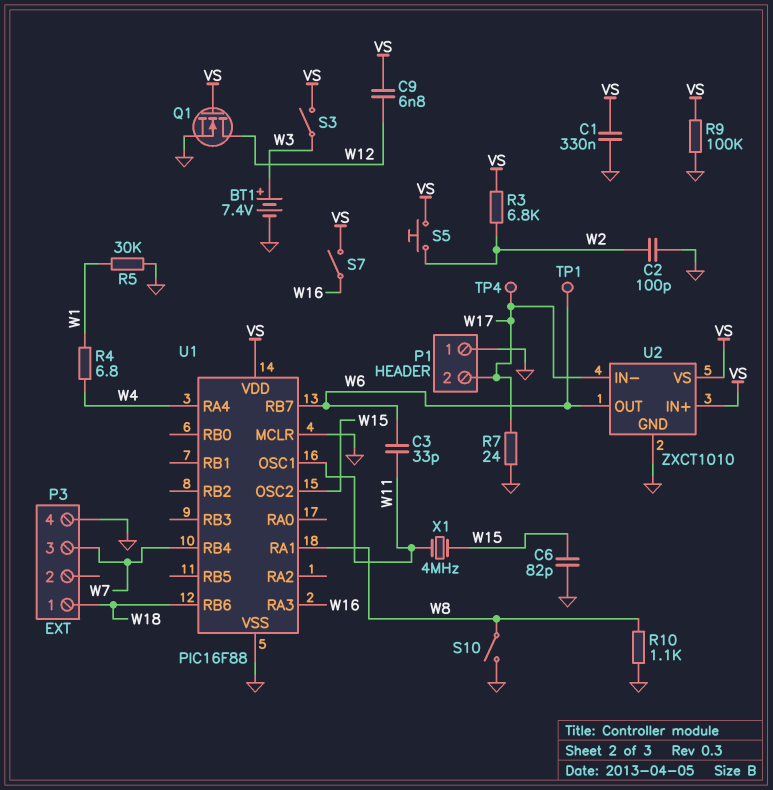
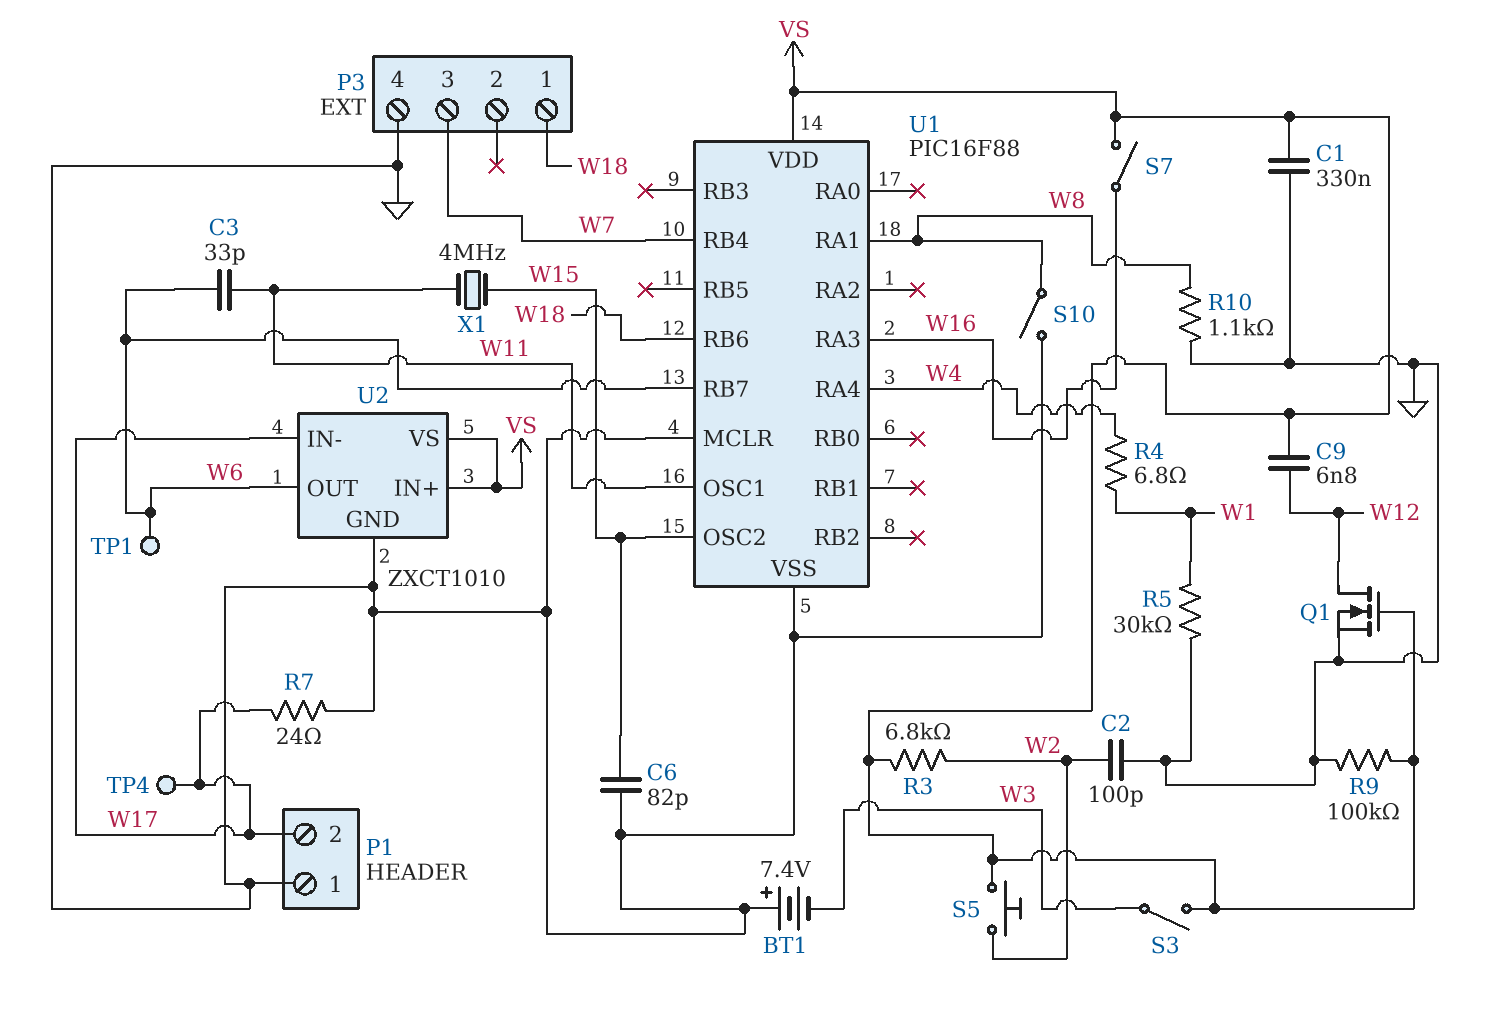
BT1: 7.4V (plus W3, minus GND) -> 7.4V (plus GND, minus W3)

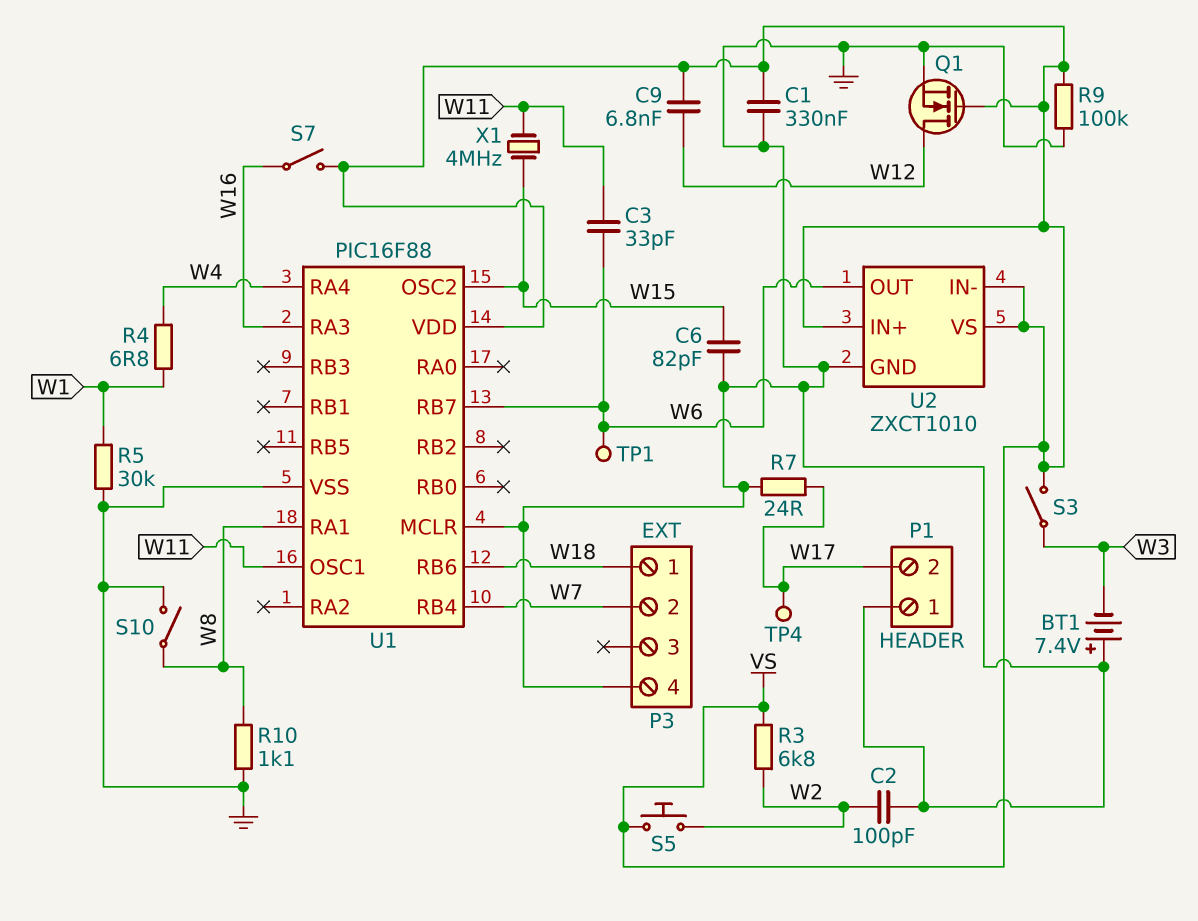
P3 pin 2: none -> W7
P3 pin 3: W7 -> none
U2 pin IN-: W17 -> VS

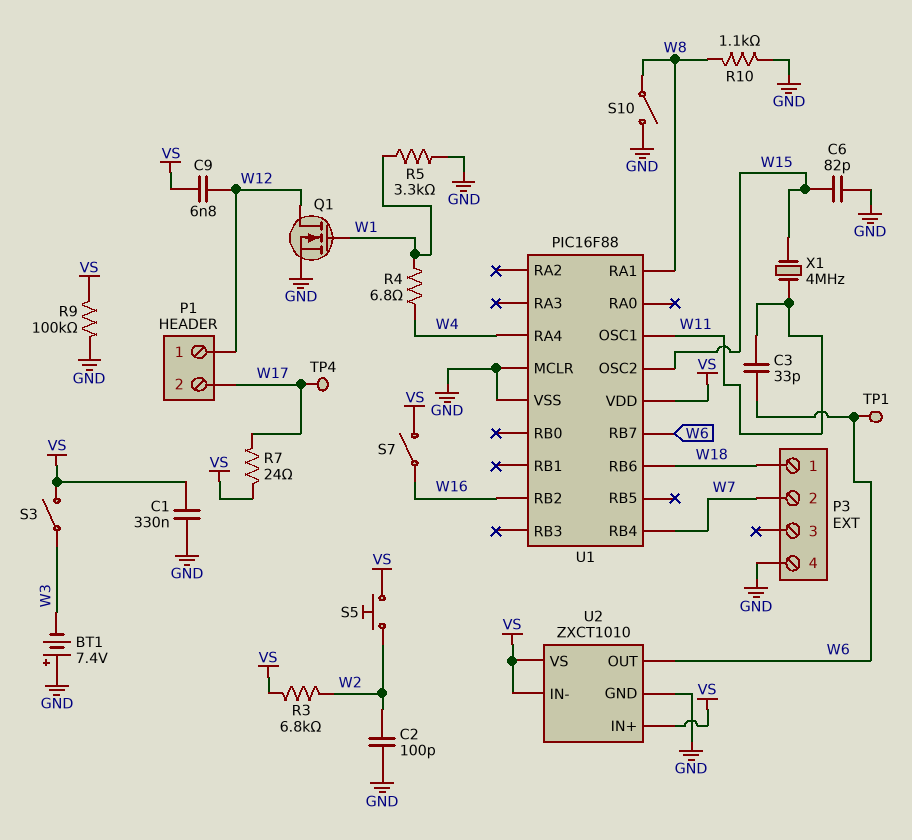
P1 pin 1: GND -> W12
Q1: NMOS (G VS, D W12, S GND) -> NMOS (G W1, D W12, S GND)
R5: 30k (GND, W1) -> 3.3k (GND, W1)
R7: 24 (GND, W17) -> 24 (VS, W17)
U1 pin RA3: W16 -> none
U1 pin RB2: none -> W16

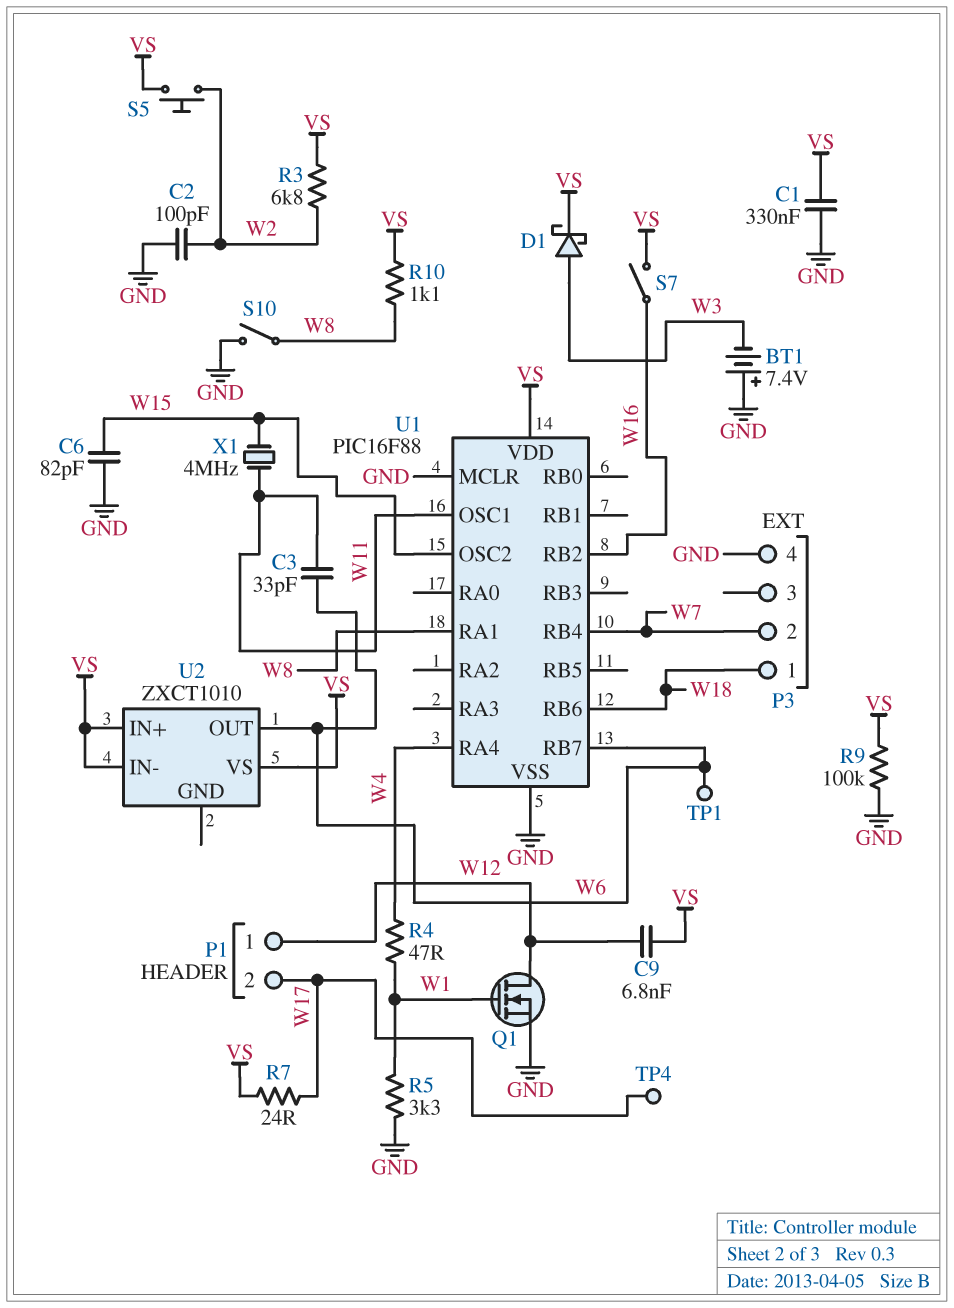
D1: none -> schottky (A W3, K VS)
R4: 6.8 (W1, W4) -> 47 (W1, W4)
R10: 1.1k (GND, W8) -> 1.1k (VS, W8)
S3: switch (VS, W3) -> none
U2 pin GND: GND -> none

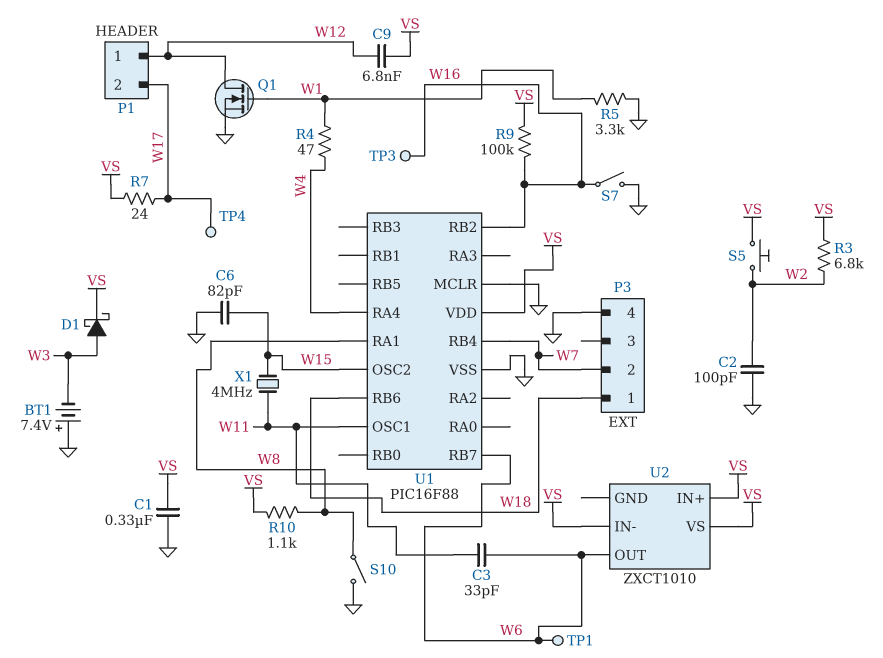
R9: 100k (GND, VS) -> 100k (VS, W16)
S7: switch (VS, W16) -> switch (GND, W16)
TP3: none -> test point (W16)

